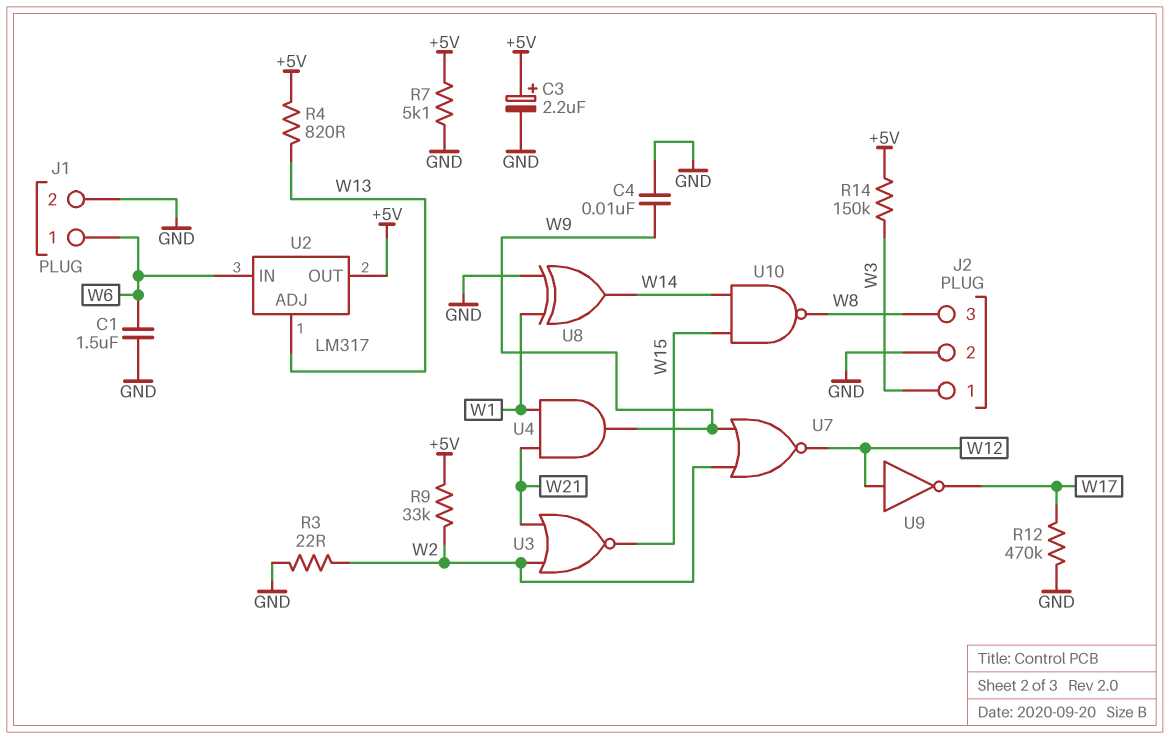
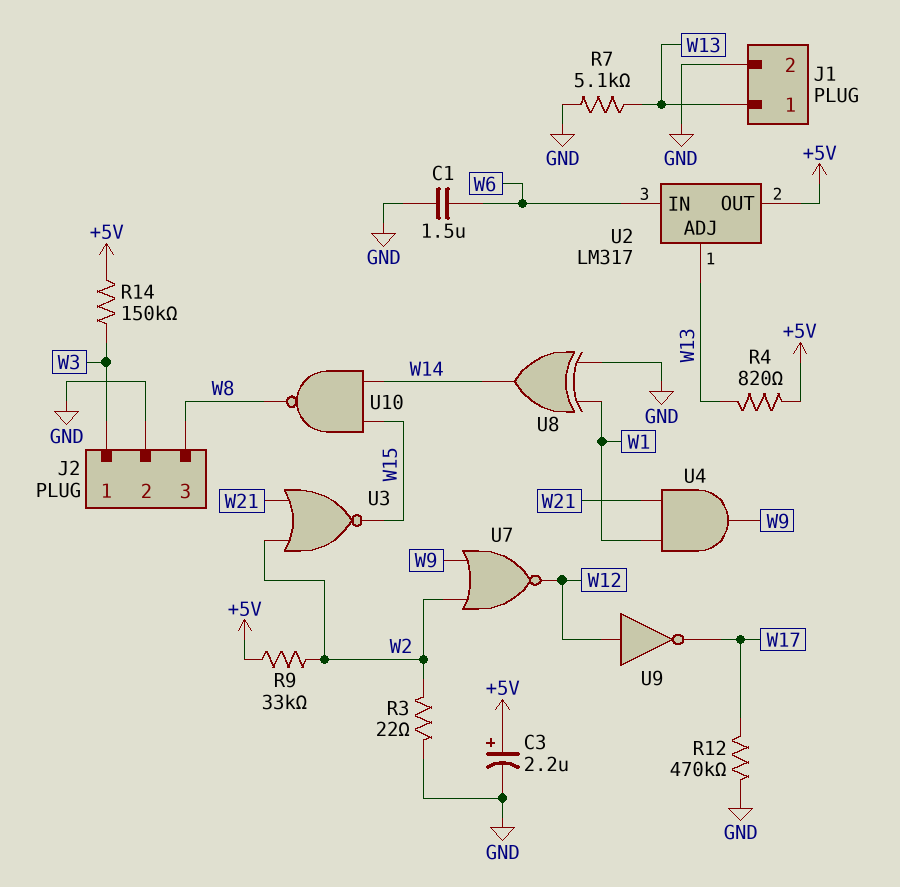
C4: 10nF (GND, W9) -> none
J1 pin 1: W6 -> W13
R7: 5.1k (+5V, GND) -> 5.1k (GND, W13)

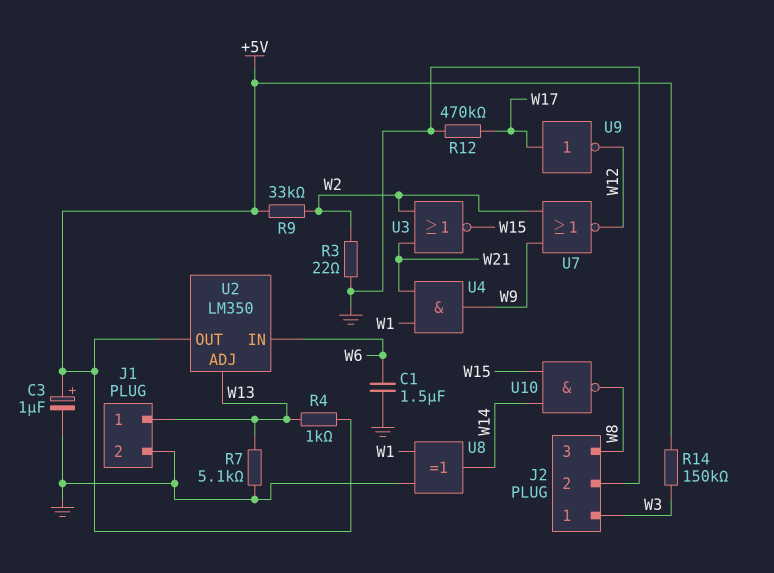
C3: 2.2uF (plus +5V, minus GND) -> 1uF (plus +5V, minus GND)
R4: 820 (+5V, W13) -> 1k (+5V, W13)
U2: LM317 -> LM350
U9: NOT (in W12, out W17) -> NOT (in W17, out W12)

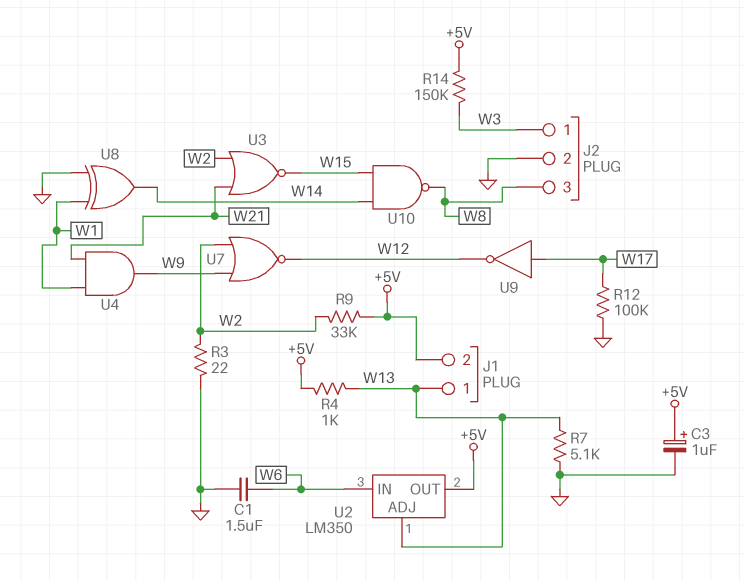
J1 pin 2: GND -> +5V
R12: 470k (GND, W17) -> 100k (GND, W17)

